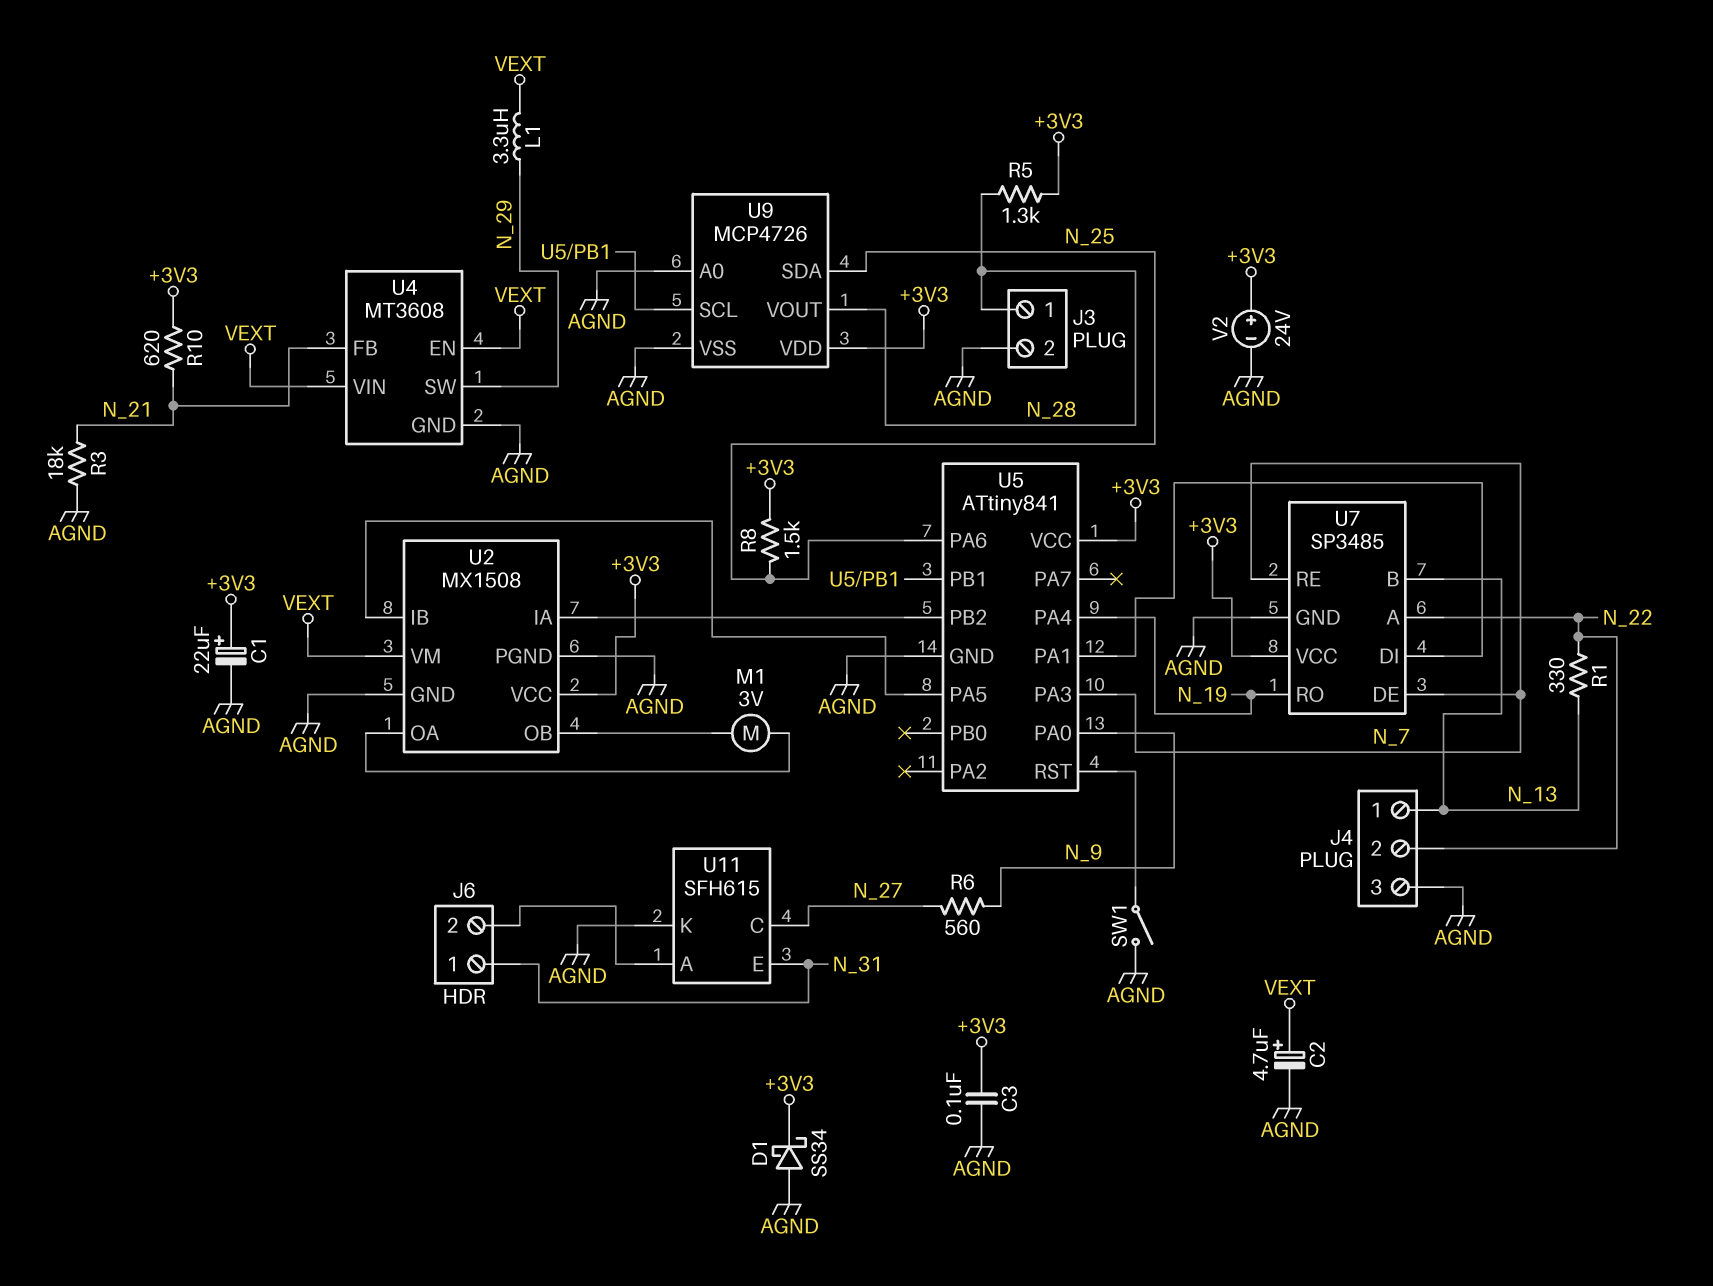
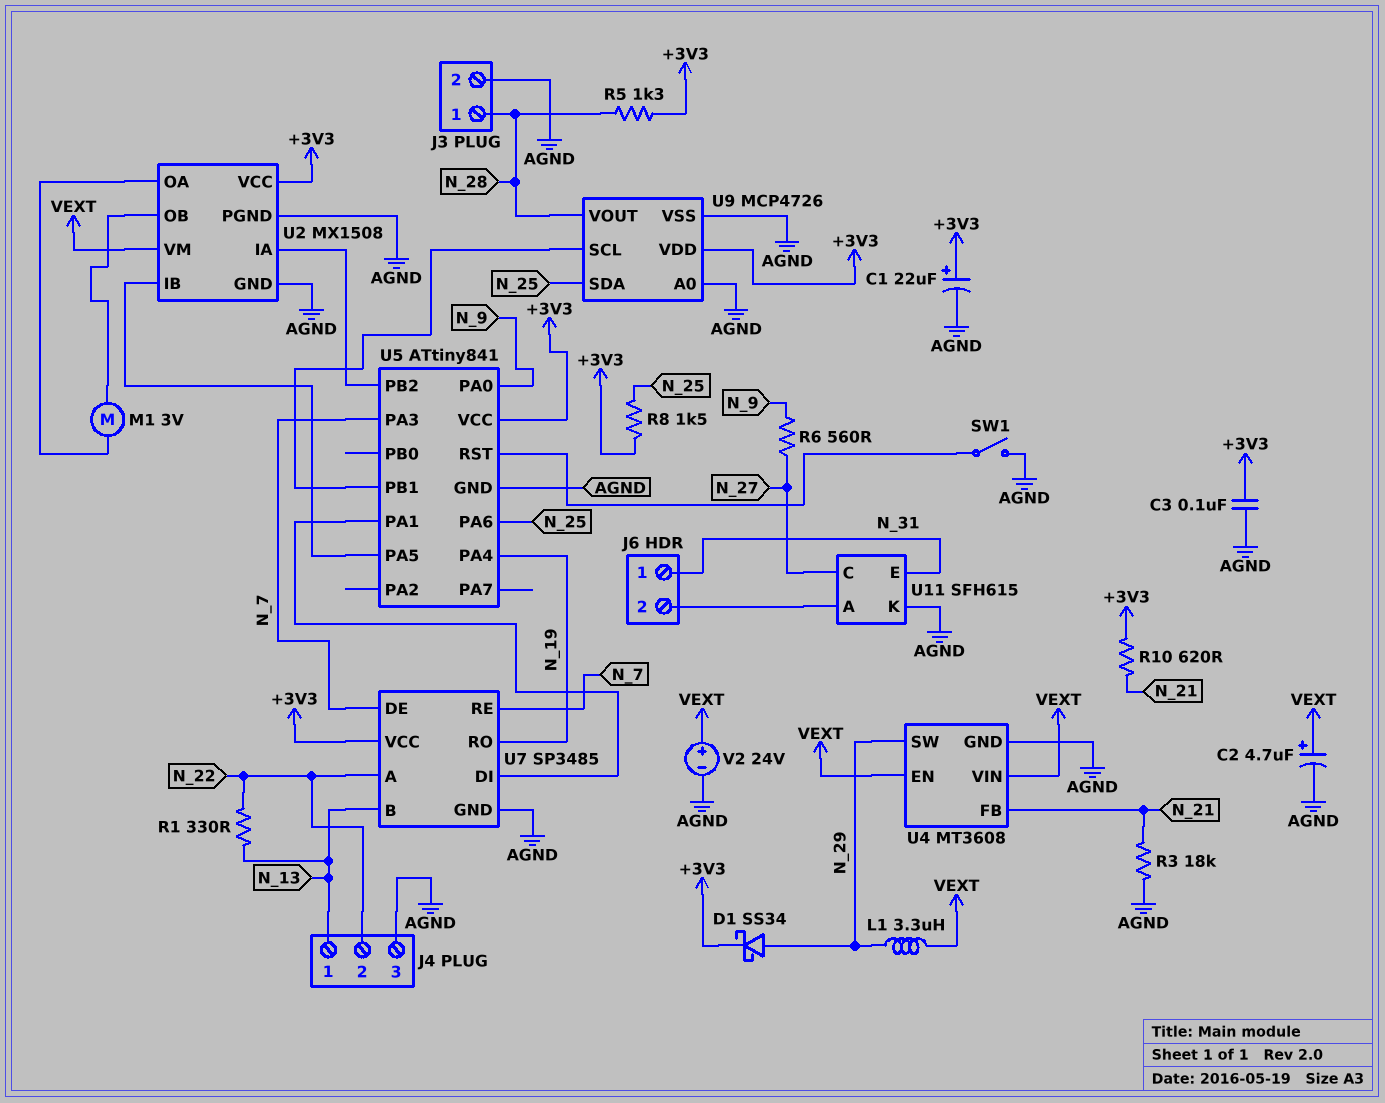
D1: schottky SS34 (A AGND, K +3V3) -> schottky SS34 (A N_29, K +3V3)
V2: 24V (plus +3V3, minus AGND) -> 24V (plus VEXT, minus AGND)

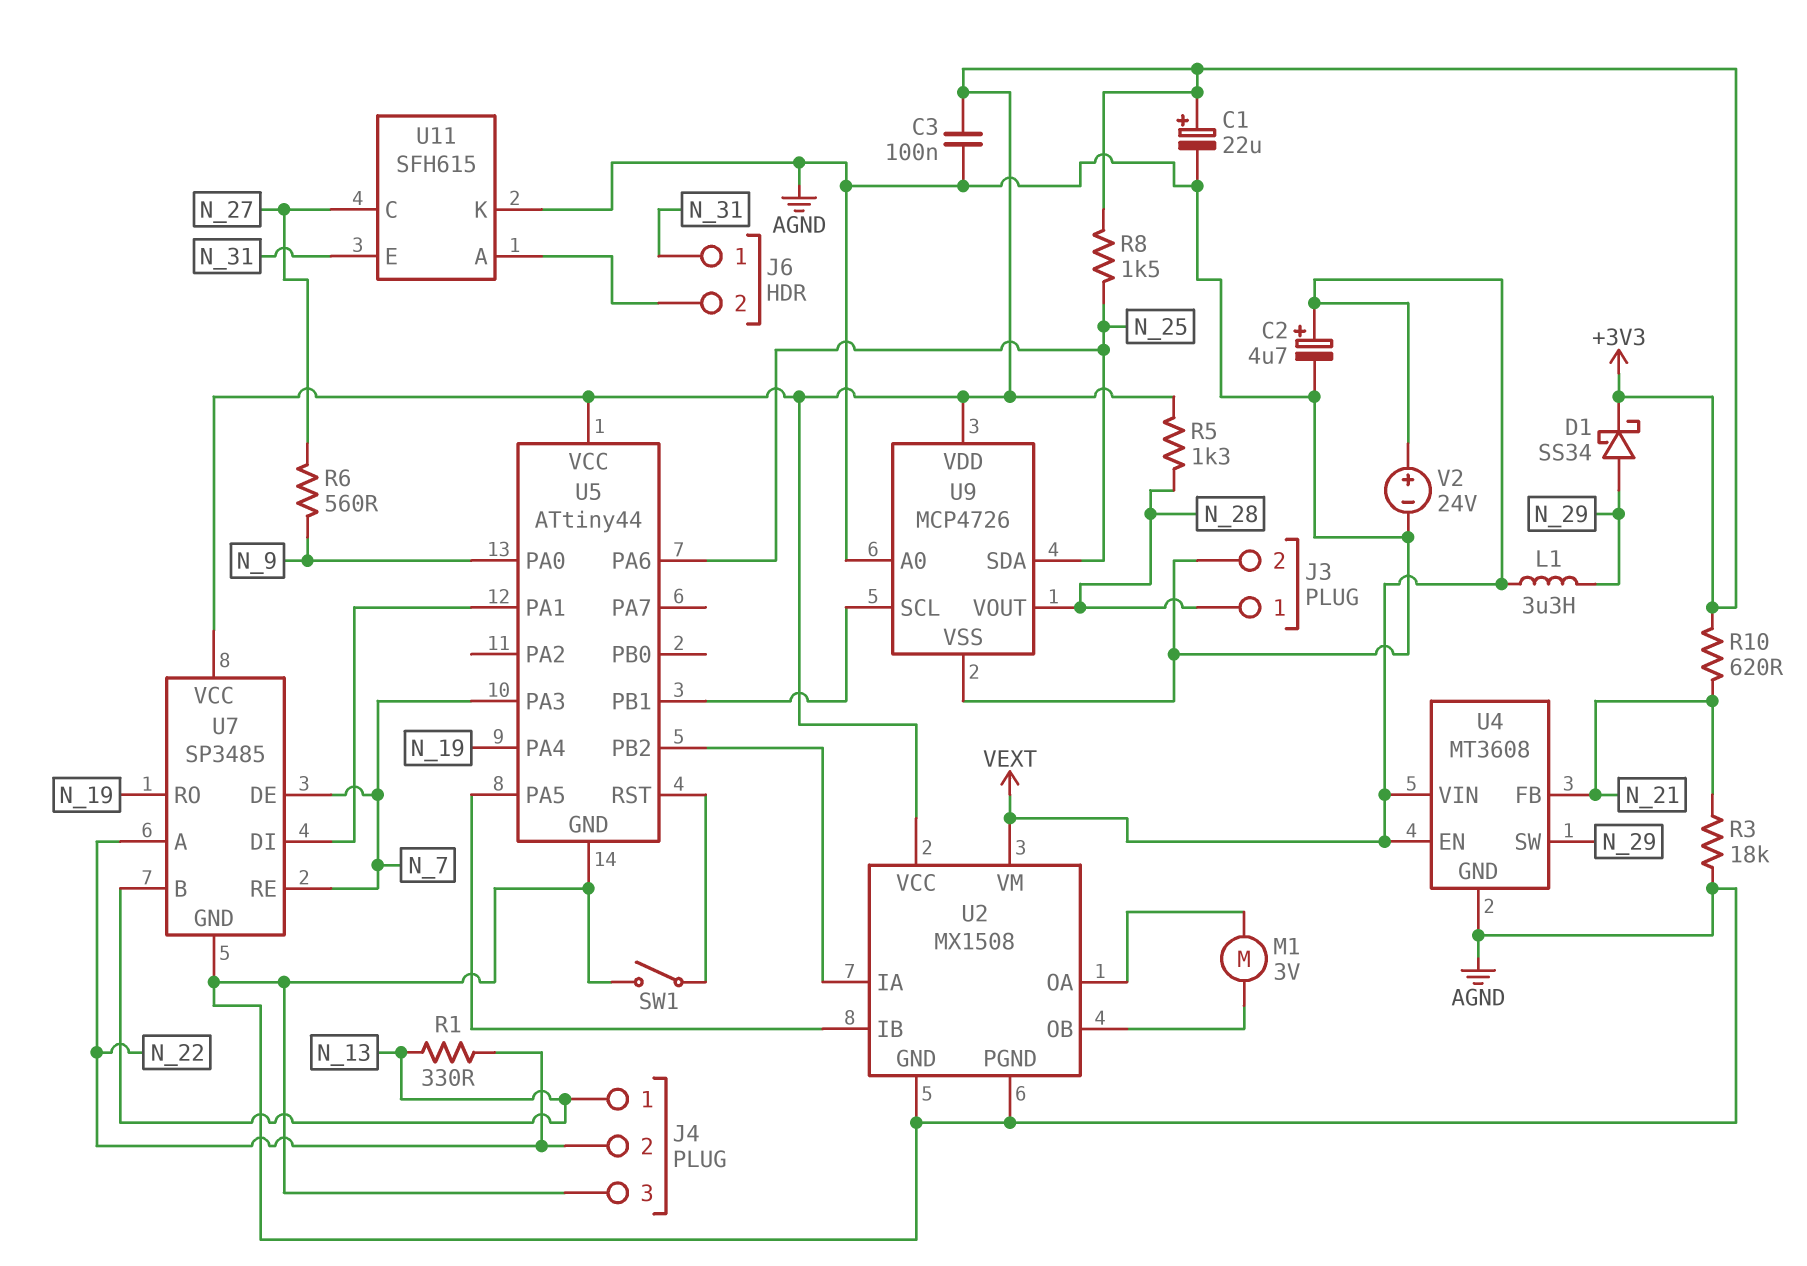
U5: ATtiny841 -> ATtiny44

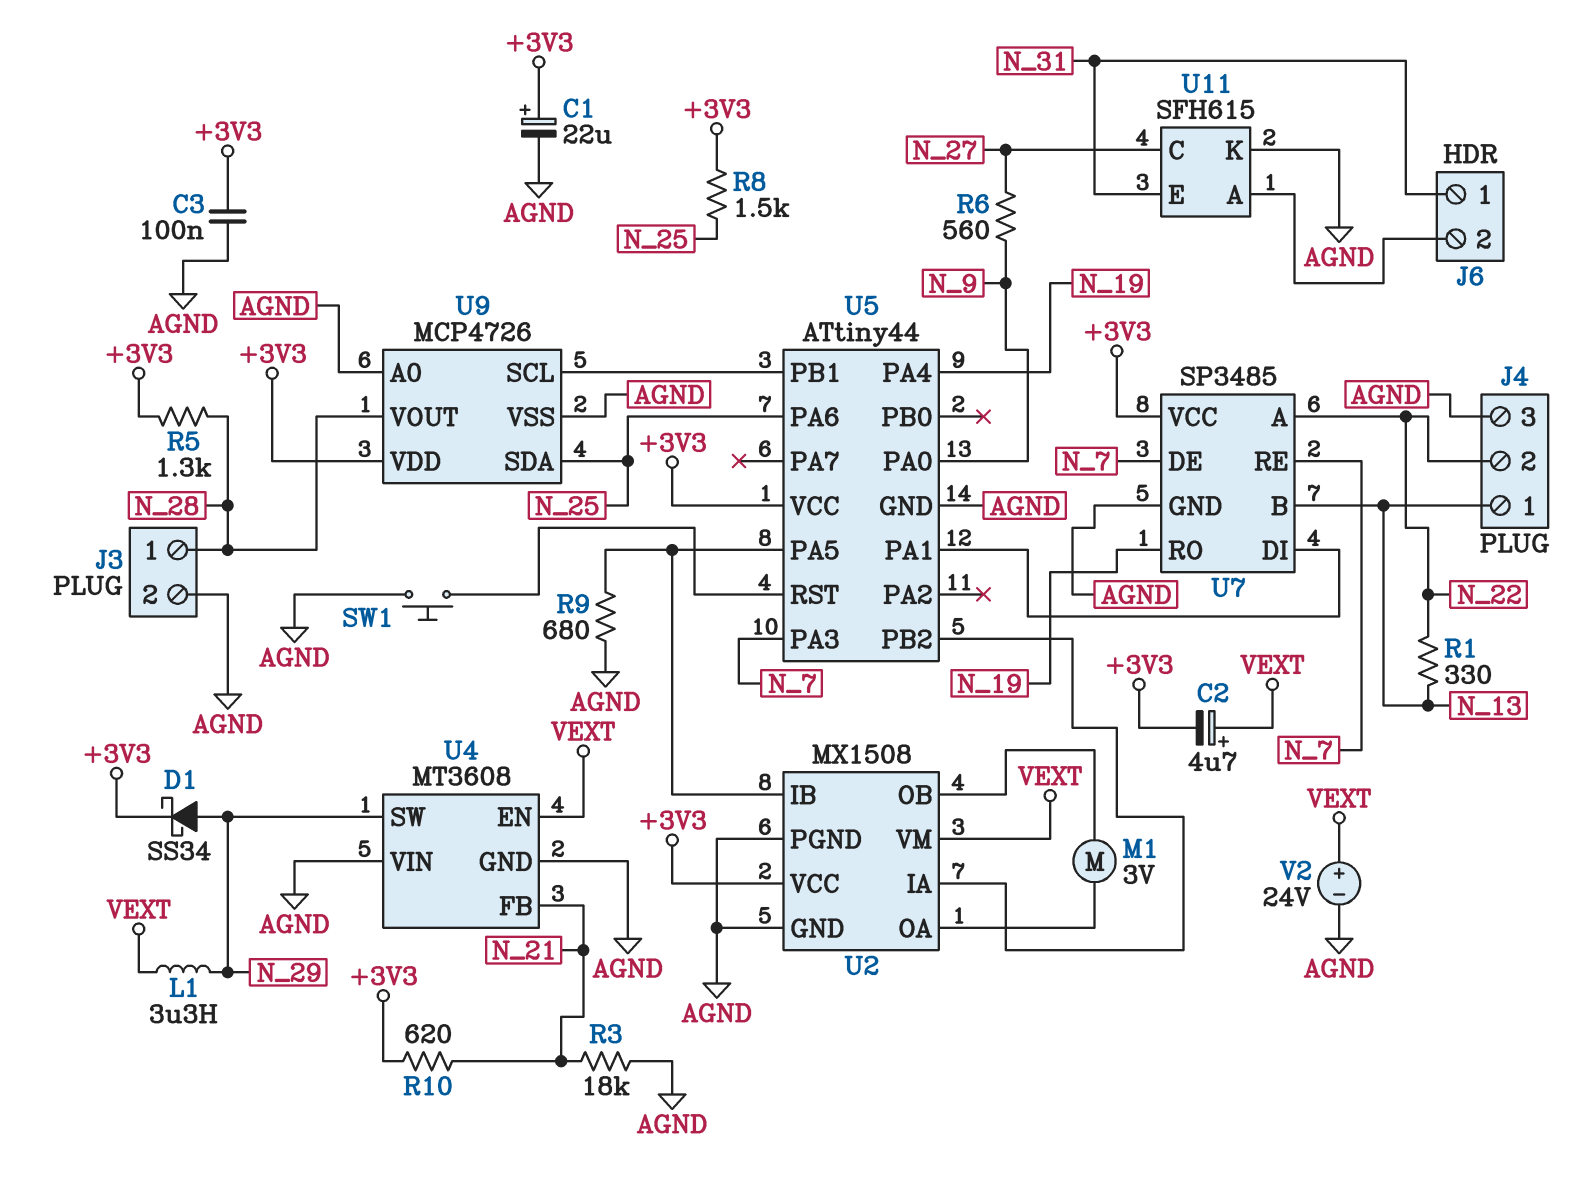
C2: 4.7uF (plus VEXT, minus AGND) -> 4.7uF (plus VEXT, minus +3V3)
R9: none -> 680 (AGND, U2/IB)
SW1: switch (AGND, U5/RST) -> button (AGND, U5/RST)
U4 pin VIN: VEXT -> AGND

